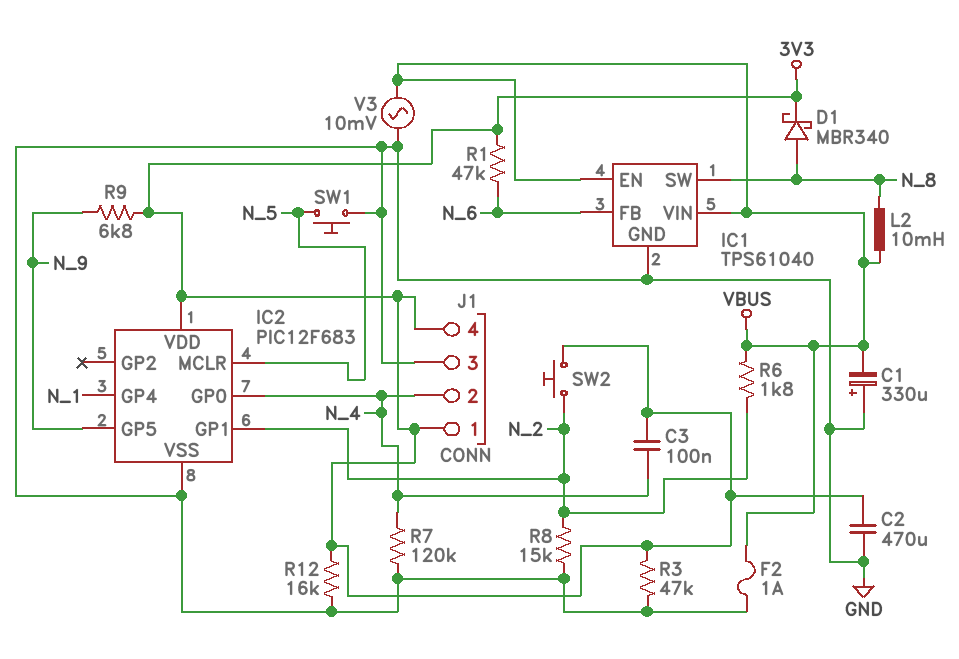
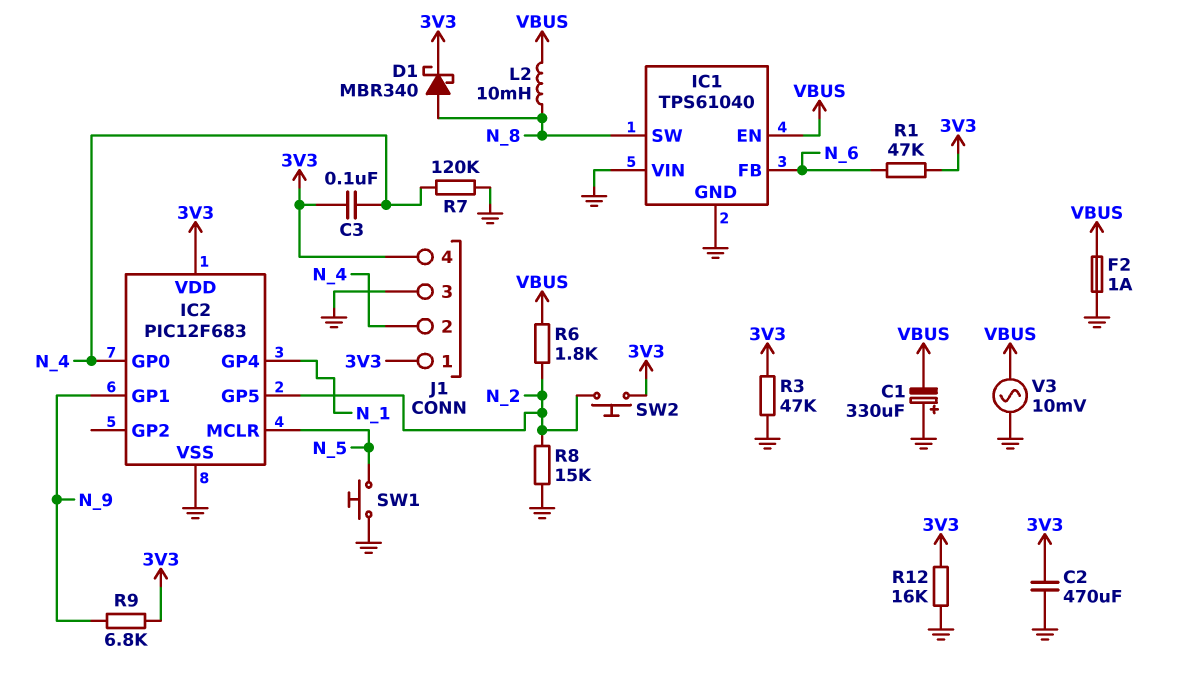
IC1 pin VIN: VBUS -> GND
IC2 pin GP1: N_2 -> N_9
IC2 pin GP5: N_9 -> N_2

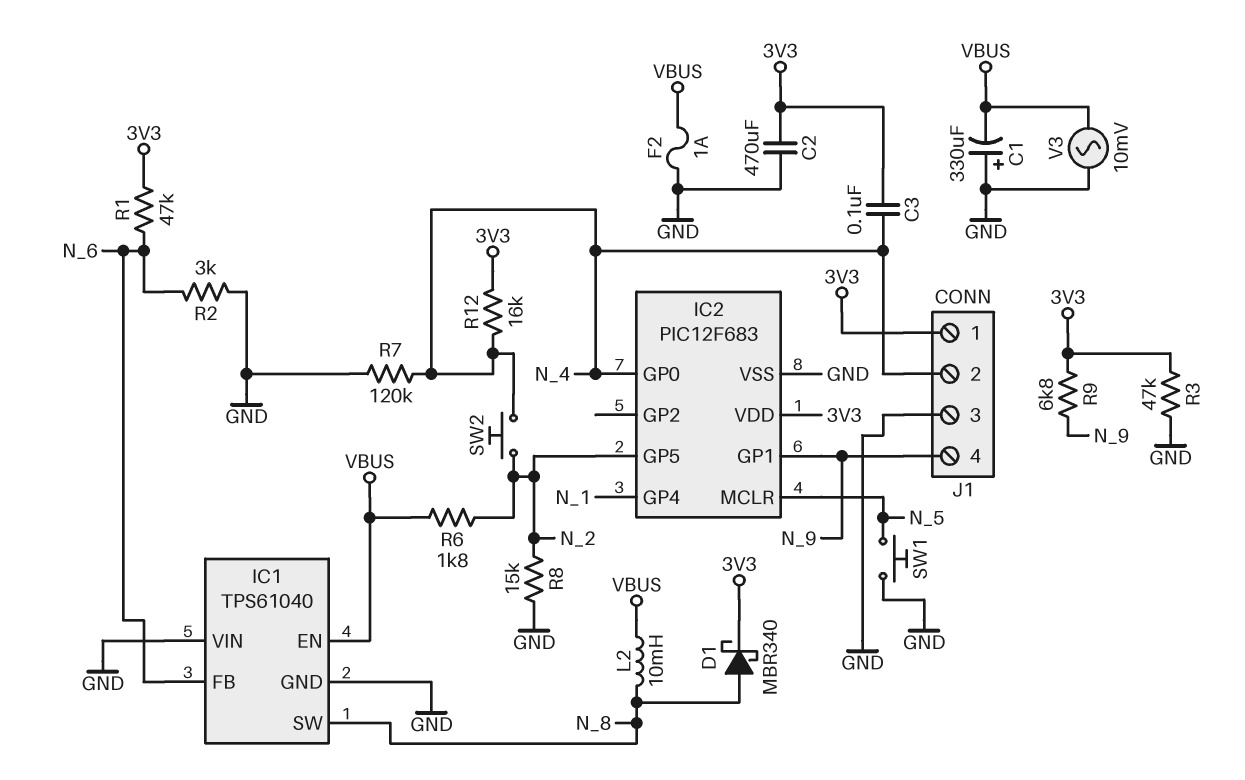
J1 pin 4: 3V3 -> N_9
R2: none -> 3k (GND, N_6)
R12: 16k (3V3, GND) -> 16k (3V3, N_4)
SW2: button (3V3, N_2) -> button (N_2, N_4)

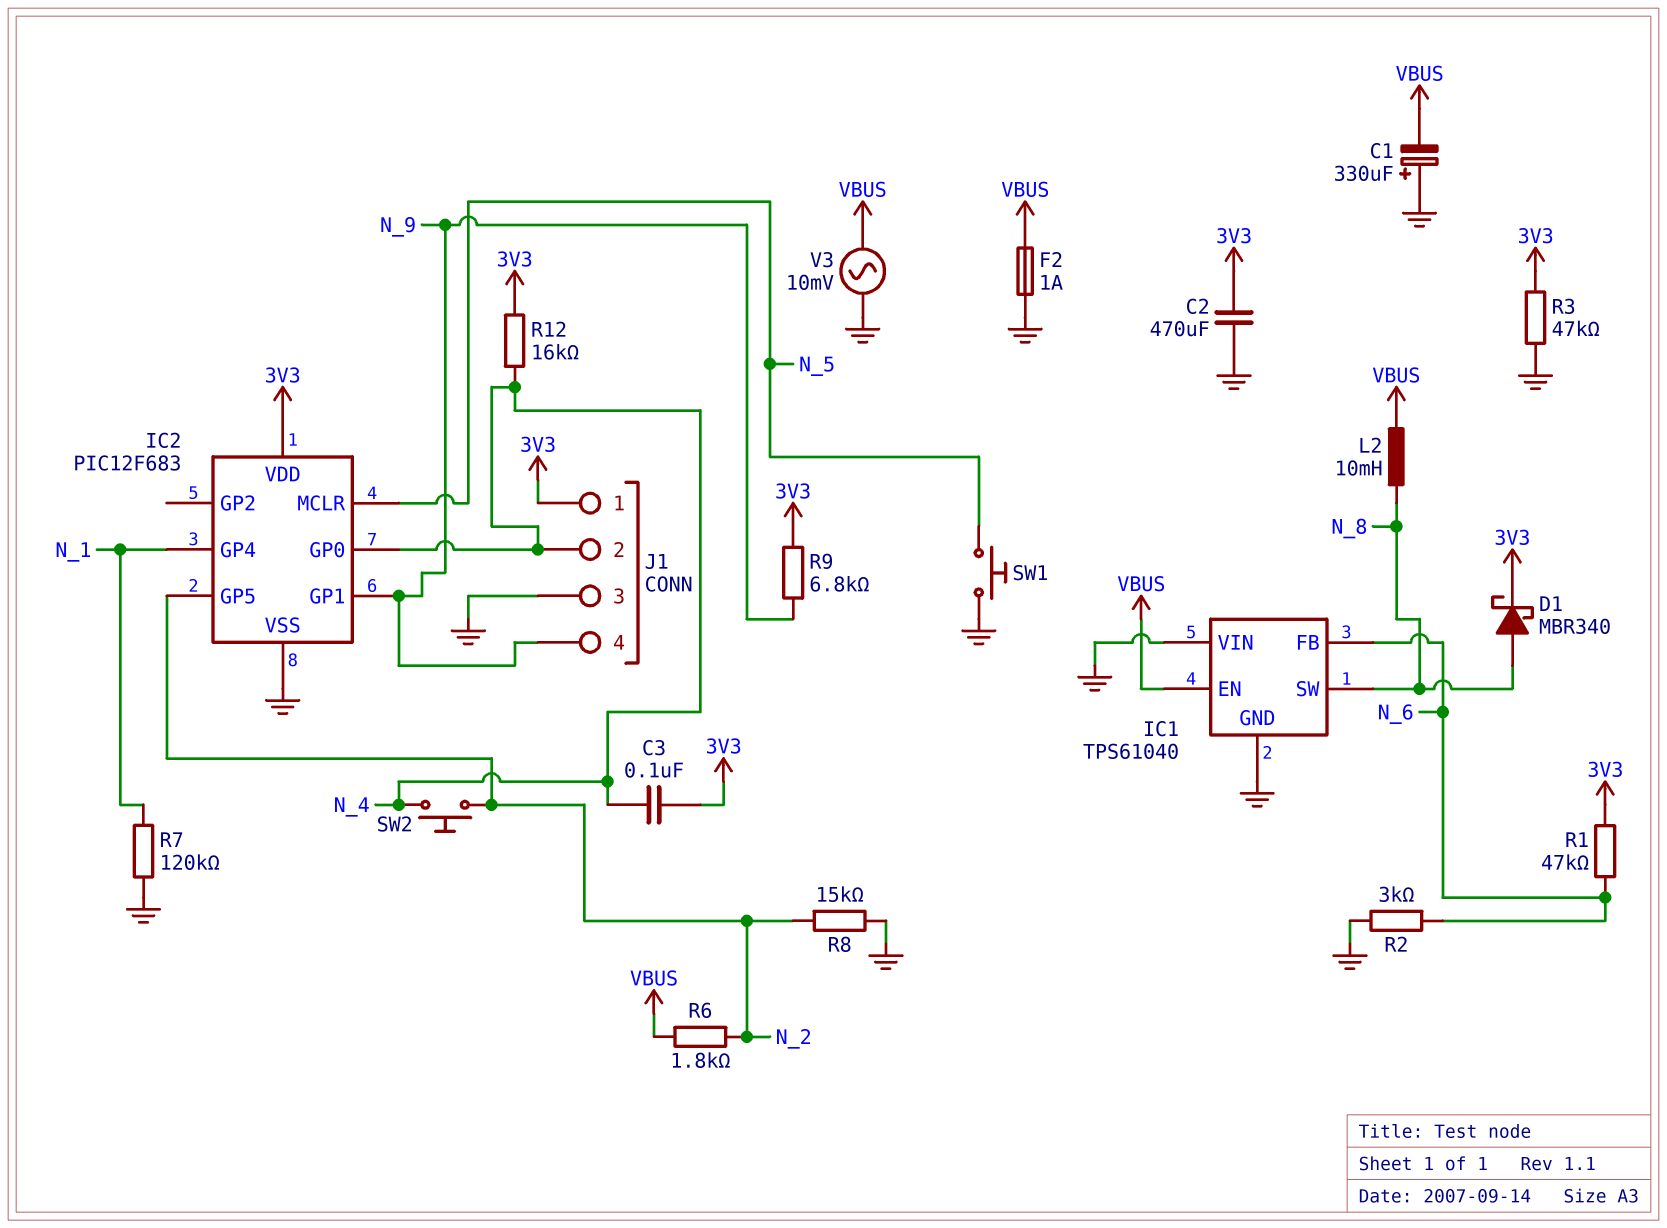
R7: 120k (GND, N_4) -> 120k (GND, N_1)

